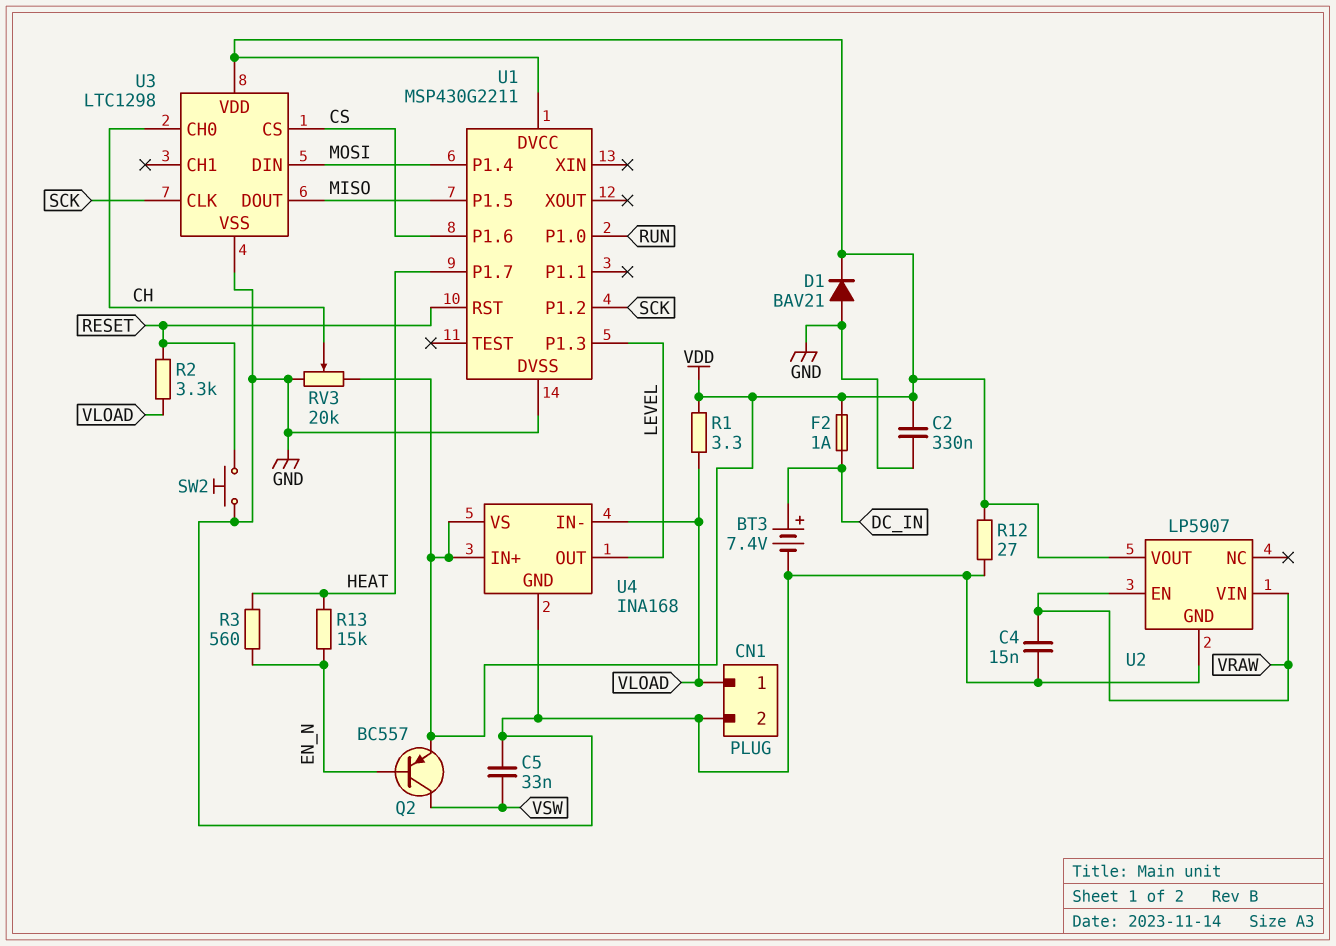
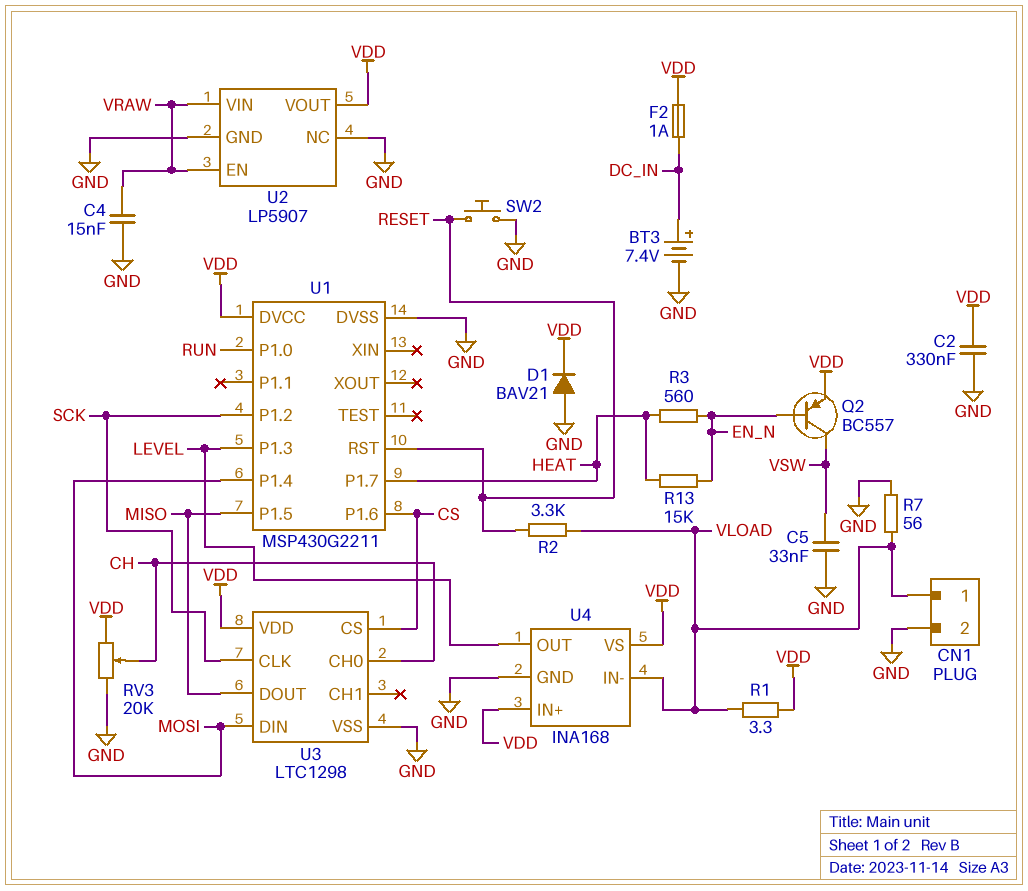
R7: none -> 56 (GND, VLOAD)
R12: 27 (GND, VDD) -> none
U2 pin NC: none -> GND

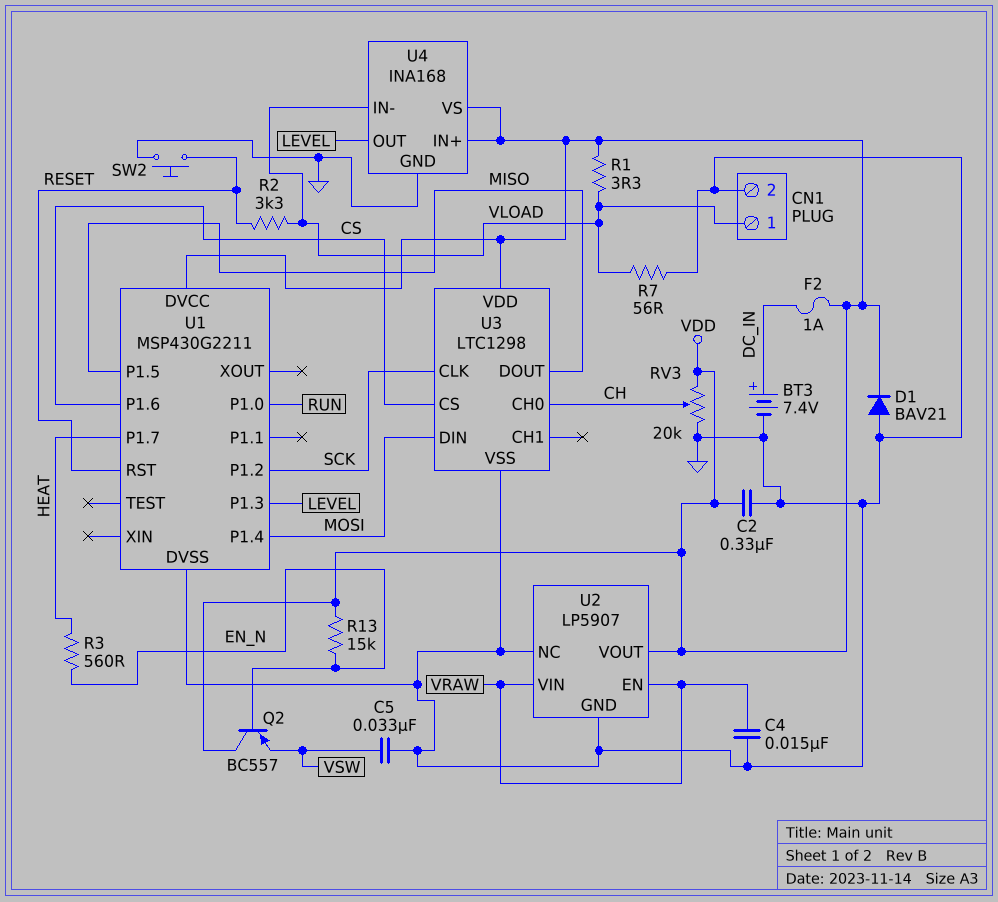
Q2: PNP BC557 (B EN_N, C VSW, E VDD) -> PNP BC557 (B EN_N, C VDD, E VSW)
R13: 15k (EN_N, HEAT) -> 15k (EN_N, VDD)

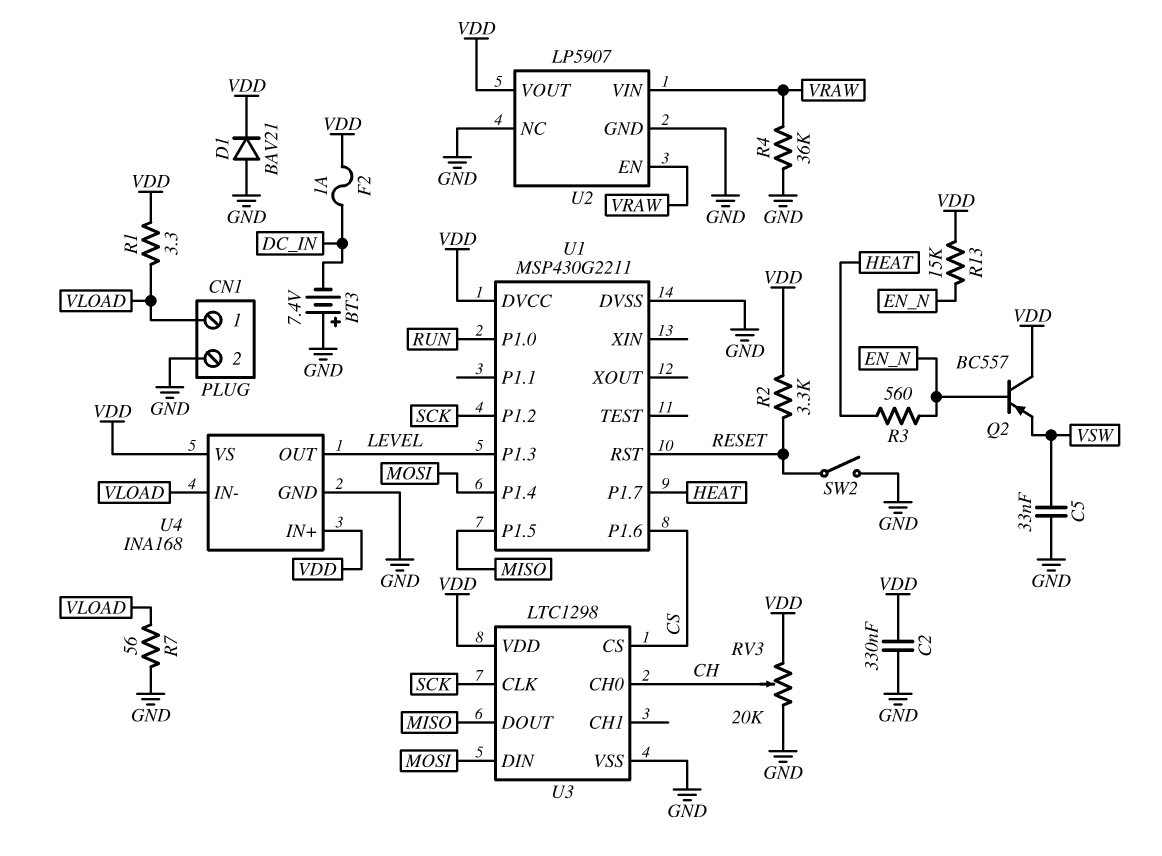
BT3: 7.4V (plus DC_IN, minus GND) -> 7.4V (plus GND, minus DC_IN)
C4: 15nF (GND, VRAW) -> none
R2: 3.3k (RESET, VLOAD) -> 3.3k (RESET, VDD)
R4: none -> 36k (GND, VRAW)
SW2: button (GND, RESET) -> switch (GND, RESET)

